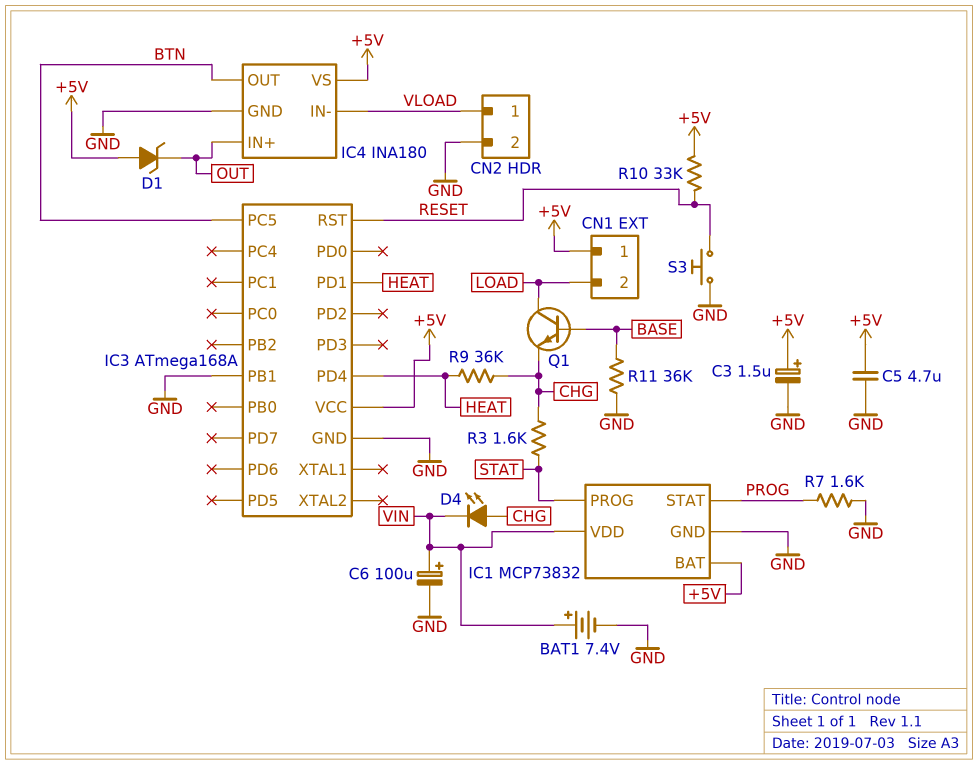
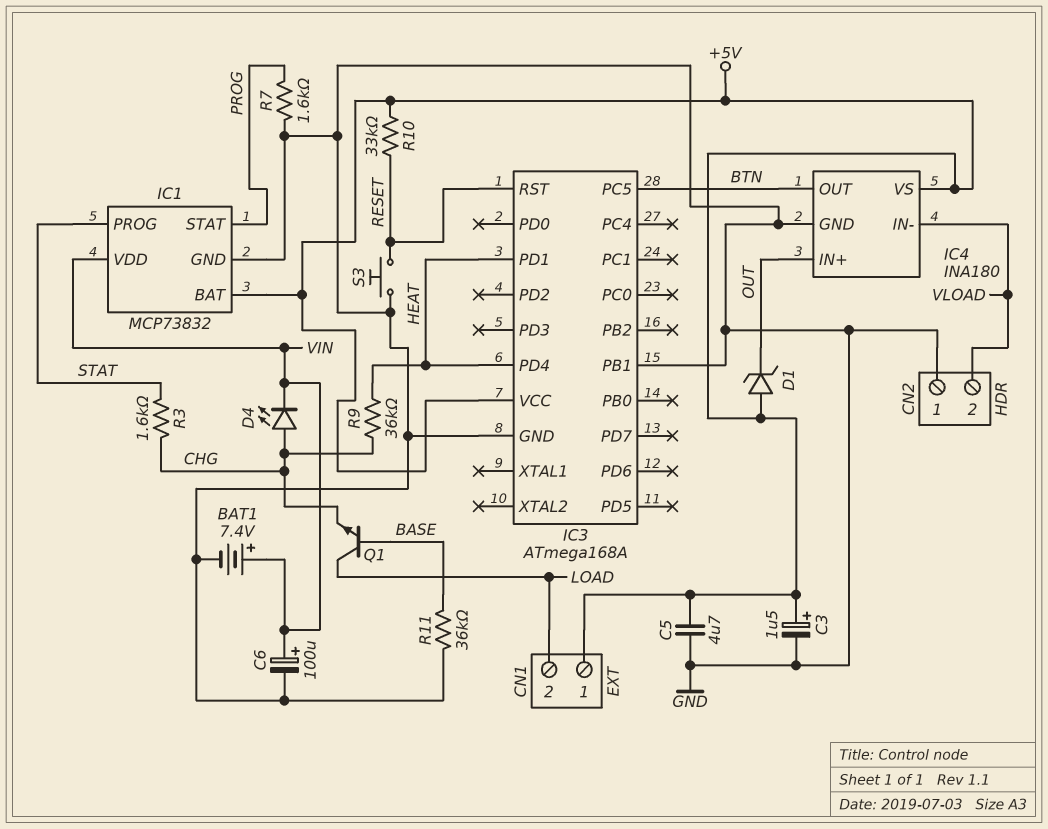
CN2 pin 1: VLOAD -> GND
CN2 pin 2: GND -> VLOAD

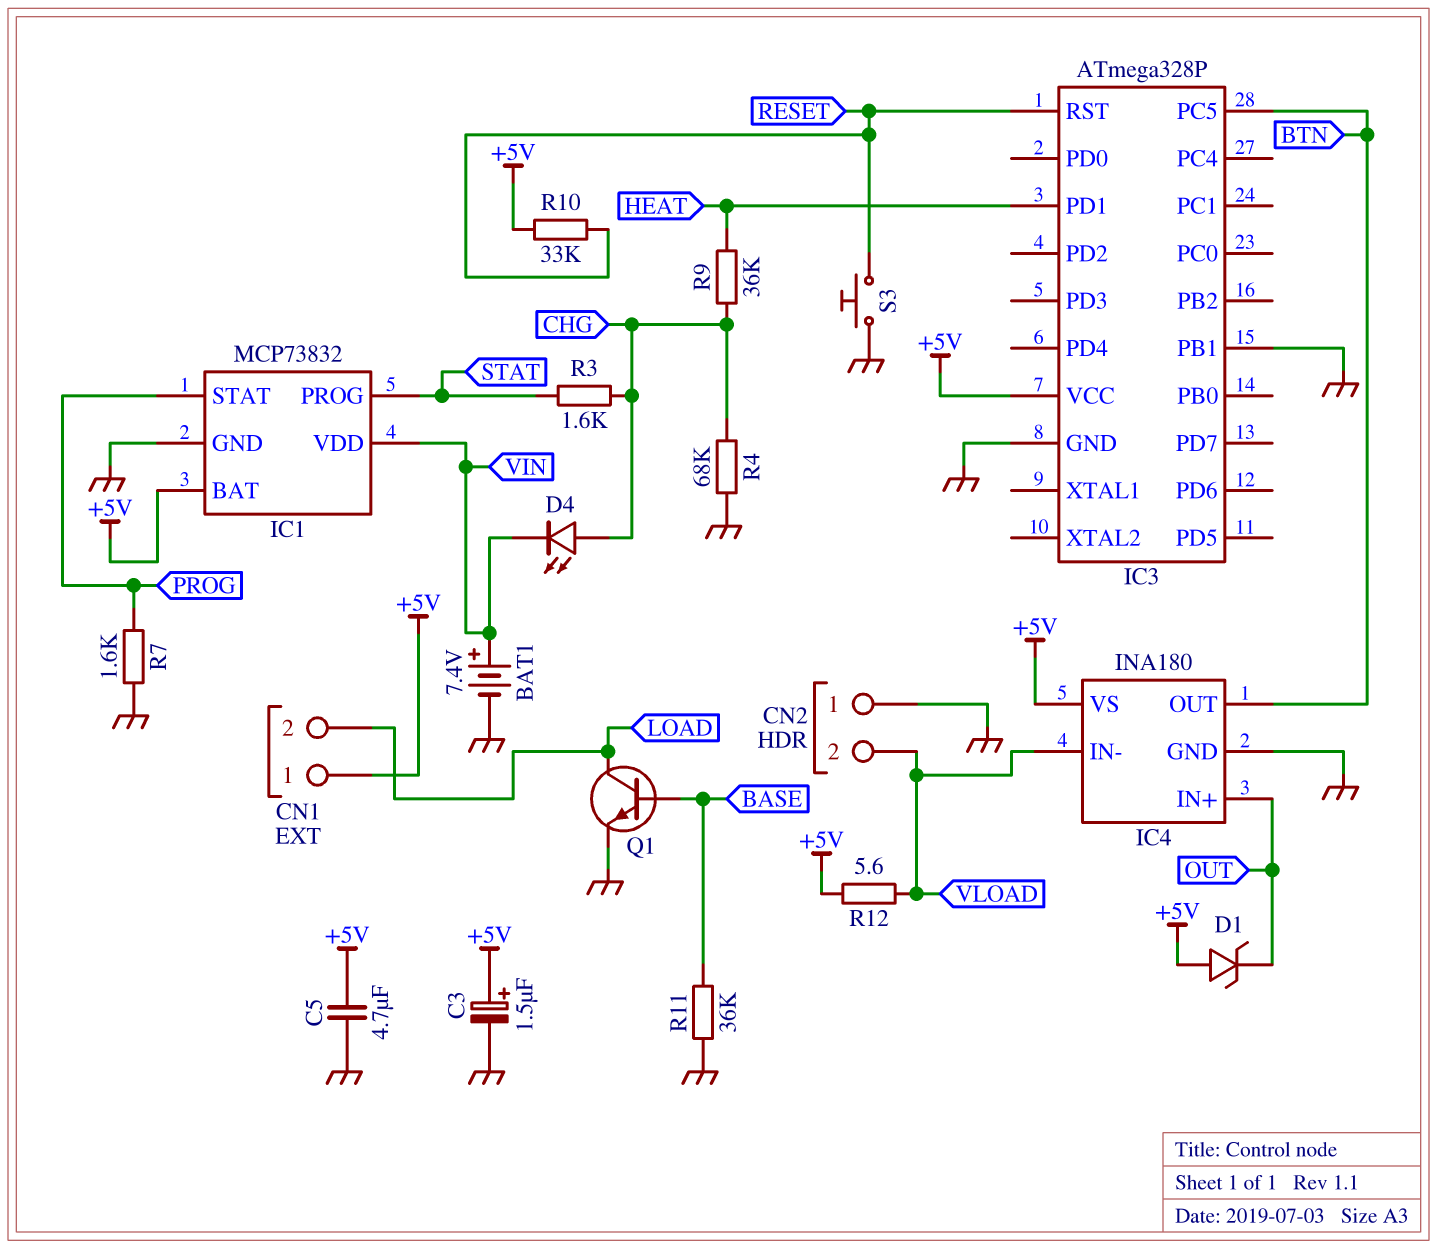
C6: 100uF (plus VIN, minus GND) -> none
IC3: ATmega168A -> ATmega328P
IC3 pin PD4: HEAT -> none
Q1: NPN (B BASE, C LOAD, E CHG) -> NPN (B BASE, C LOAD, E GND)
R4: none -> 68k (CHG, GND)
R12: none -> 5.6 (+5V, VLOAD)

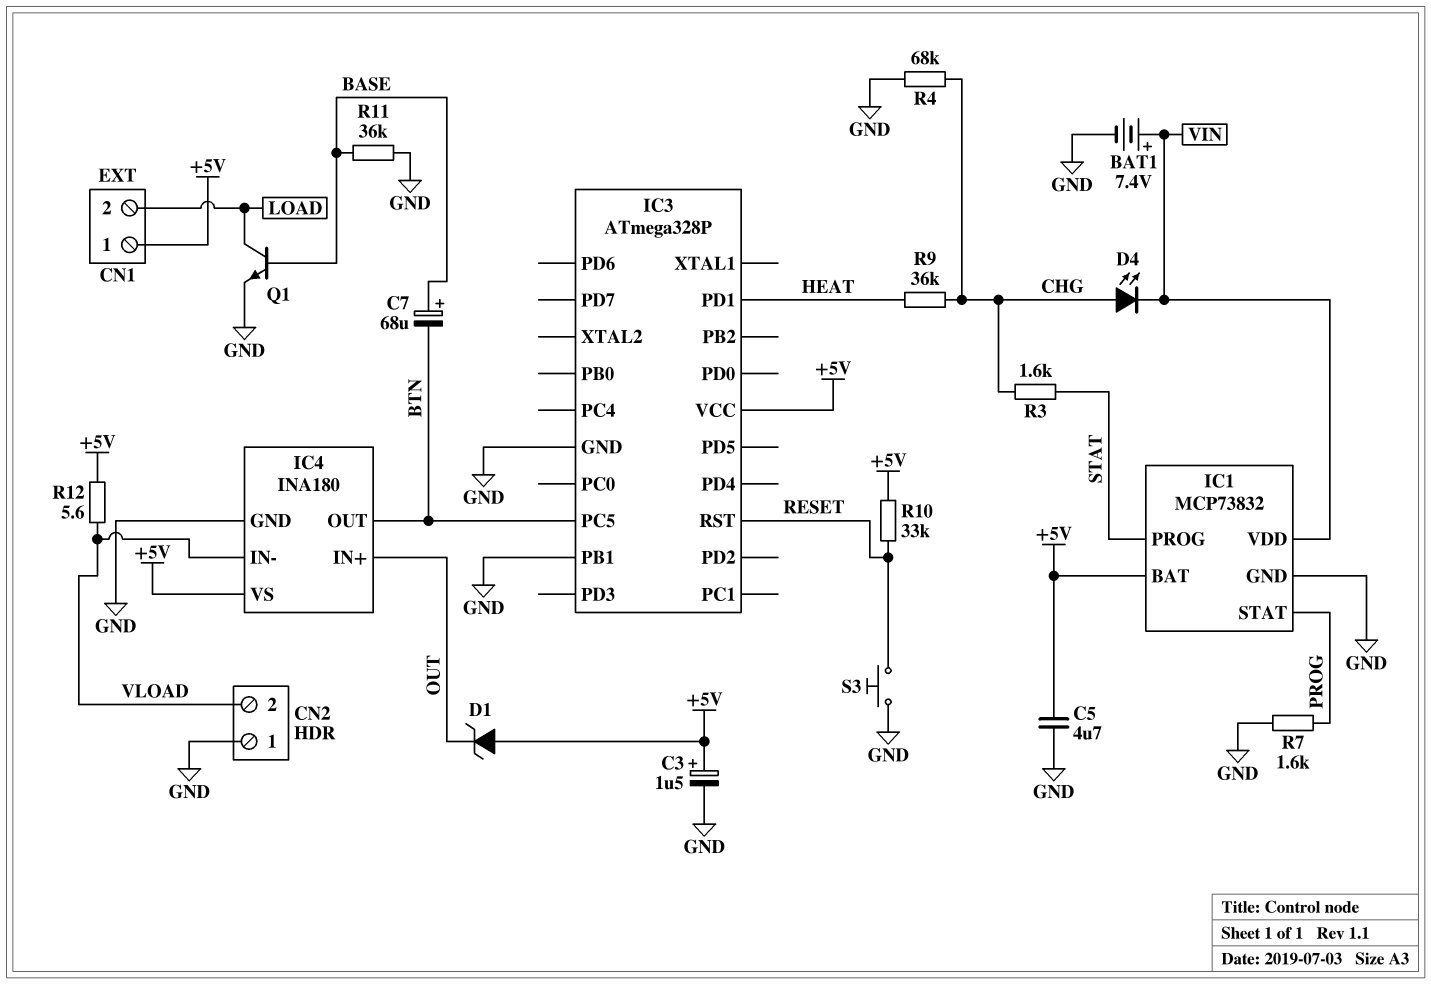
C7: none -> 68uF (plus BASE, minus BTN)

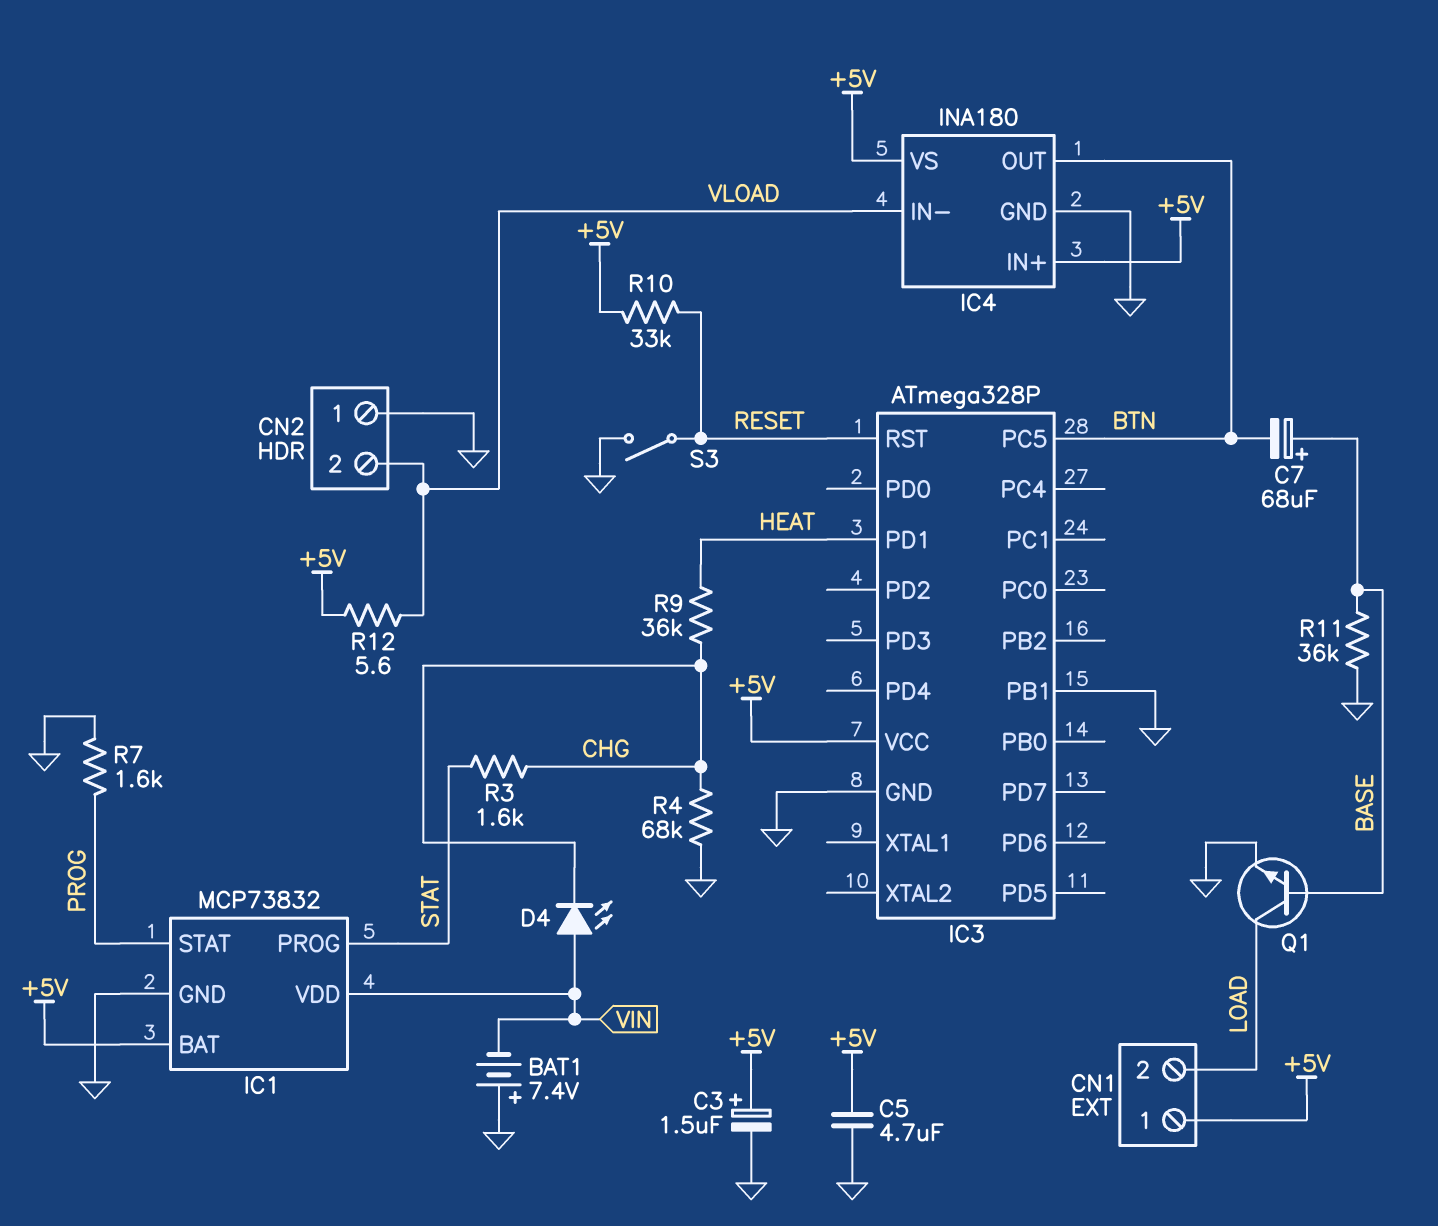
BAT1: 7.4V (plus VIN, minus GND) -> 7.4V (plus GND, minus VIN)
D1: zener (A +5V, K OUT) -> none
D4: LED (A CHG, K VIN) -> LED (A VIN, K CHG)
IC4 pin IN+: OUT -> +5V
S3: button (GND, RESET) -> switch (GND, RESET)

